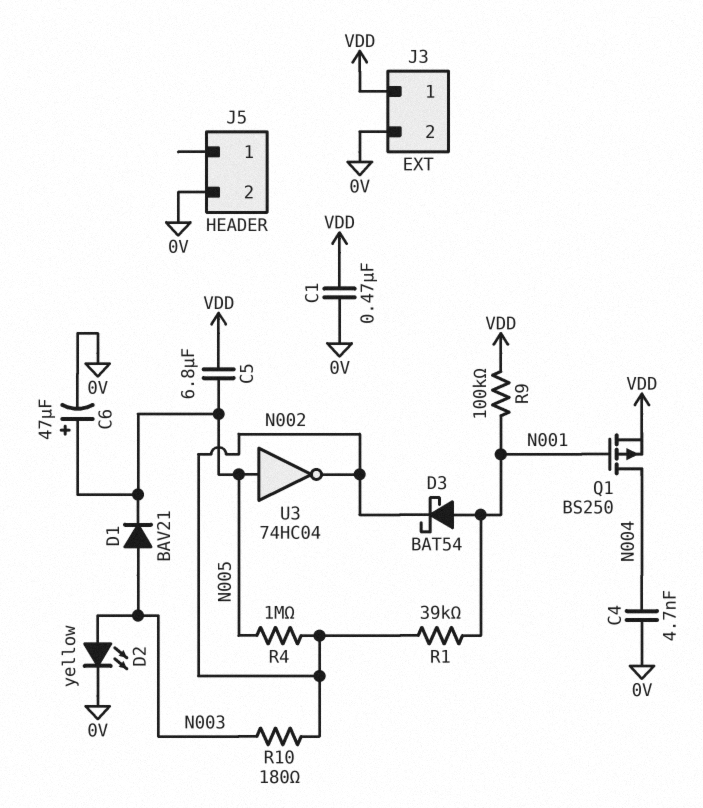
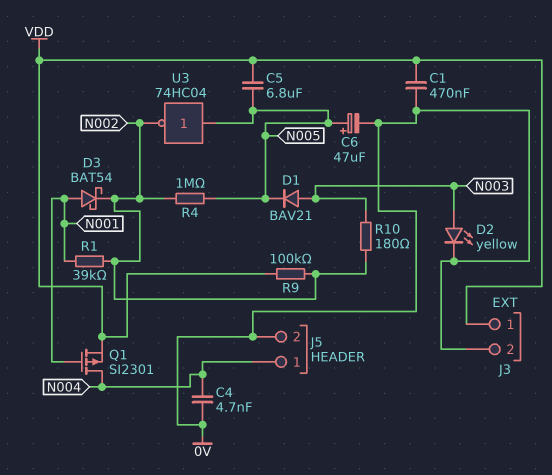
J5 pin 1: none -> N004
Q1: PMOS BS250 (G N001, D N004, S VDD) -> PMOS SI2301 (G N001, D N004, S VDD)
R9: 100k (N001, VDD) -> 100k (N002, VDD)

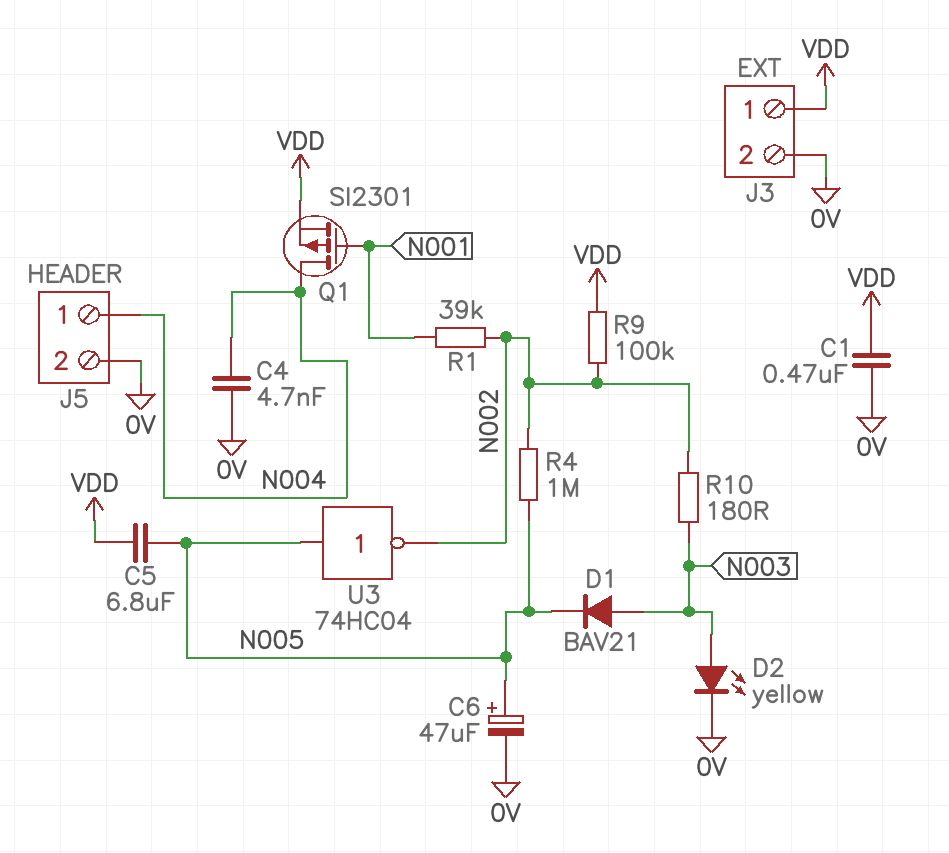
D3: schottky BAT54 (A N001, K N002) -> none

